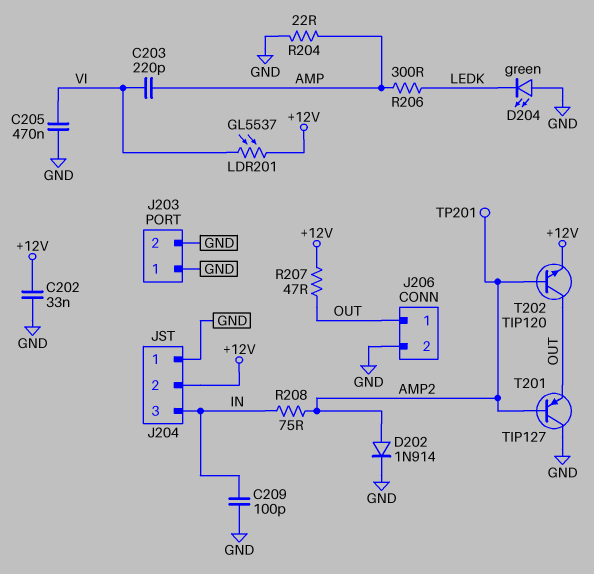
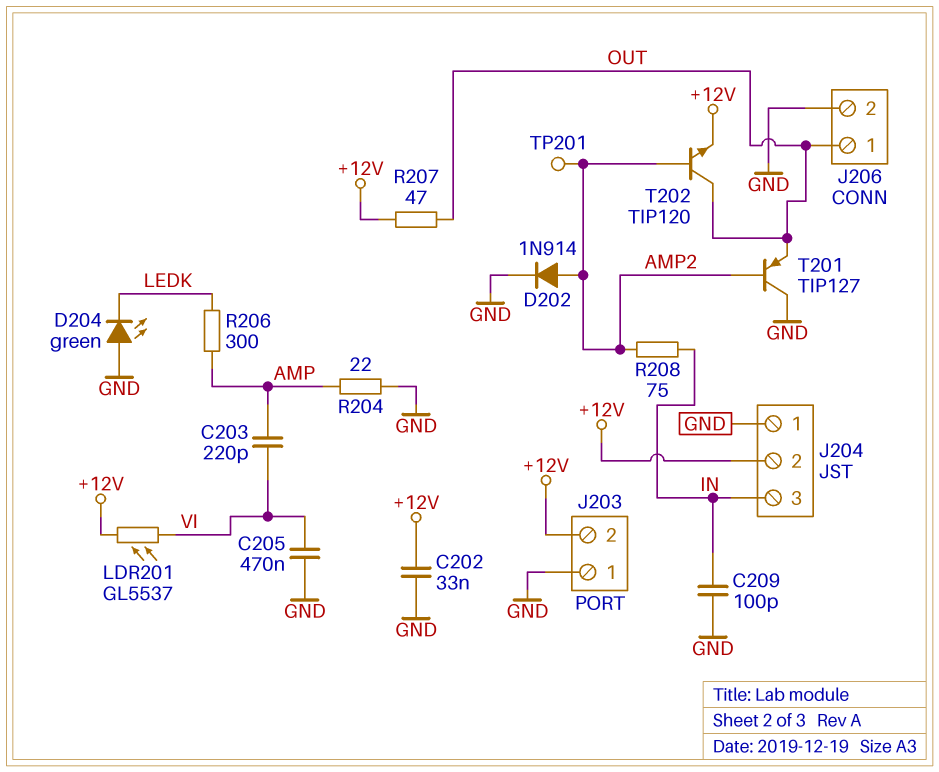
J203 pin 2: GND -> +12V

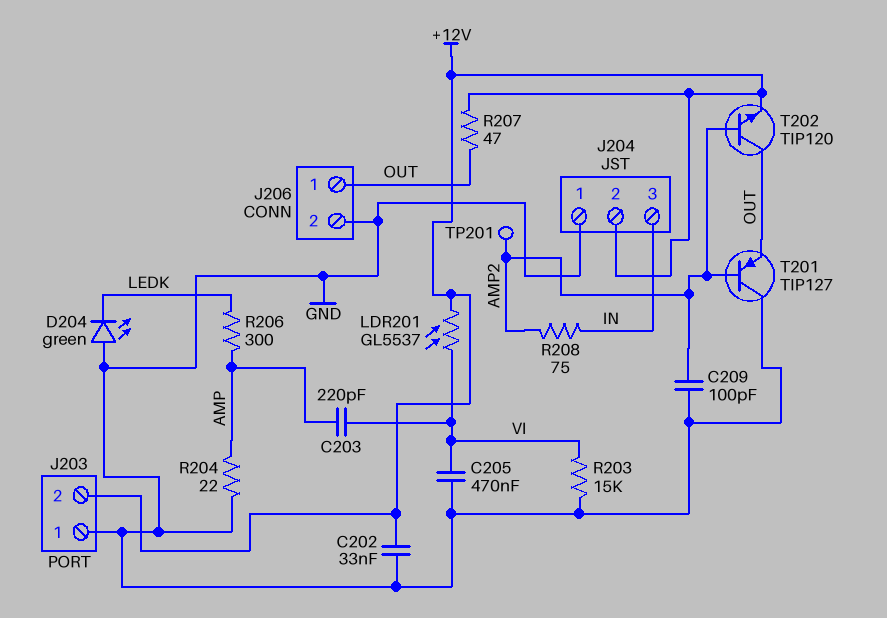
C209: 100pF (GND, IN) -> 100pF (AMP2, GND)
D202: diode 1N914 (A AMP2, K GND) -> none
R203: none -> 15k (GND, VI)

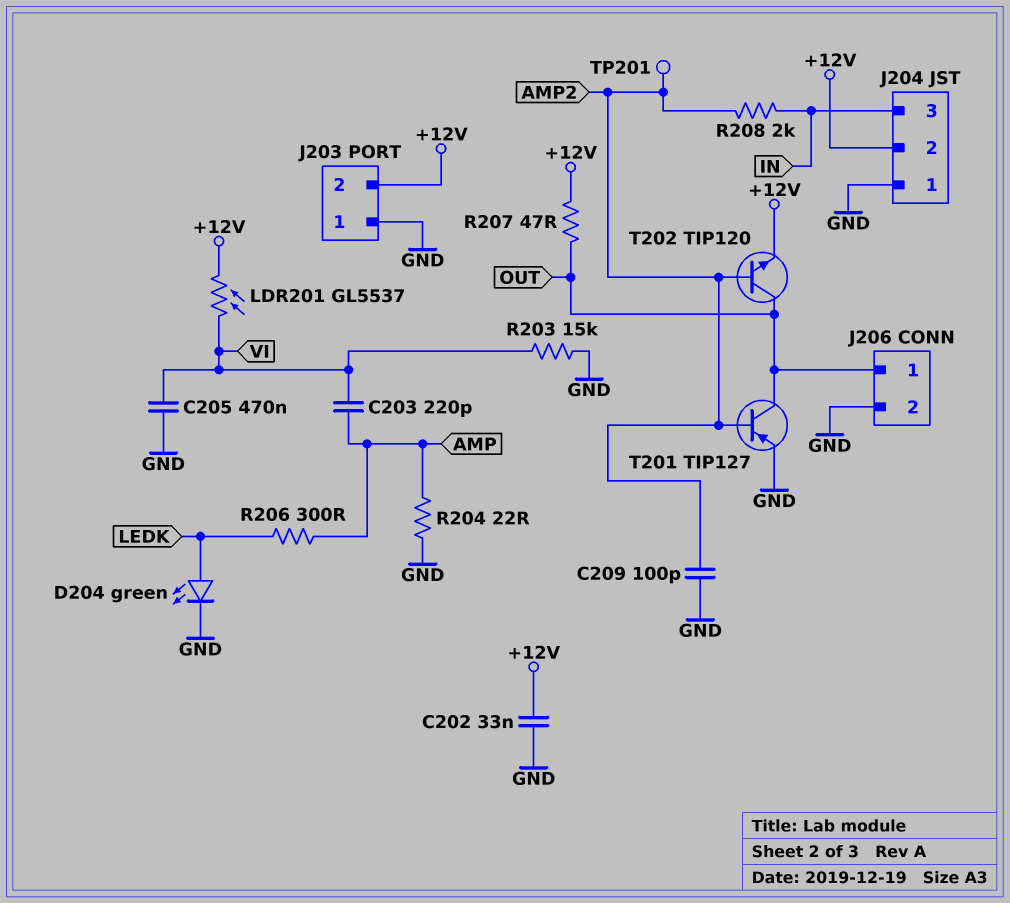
D204: LED green (A GND, K LEDK) -> LED green (A LEDK, K GND)
R208: 75 (AMP2, IN) -> 2k (AMP2, IN)
T201: PNP TIP127 (B AMP2, C GND, E OUT) -> PNP TIP127 (B AMP2, C OUT, E GND)

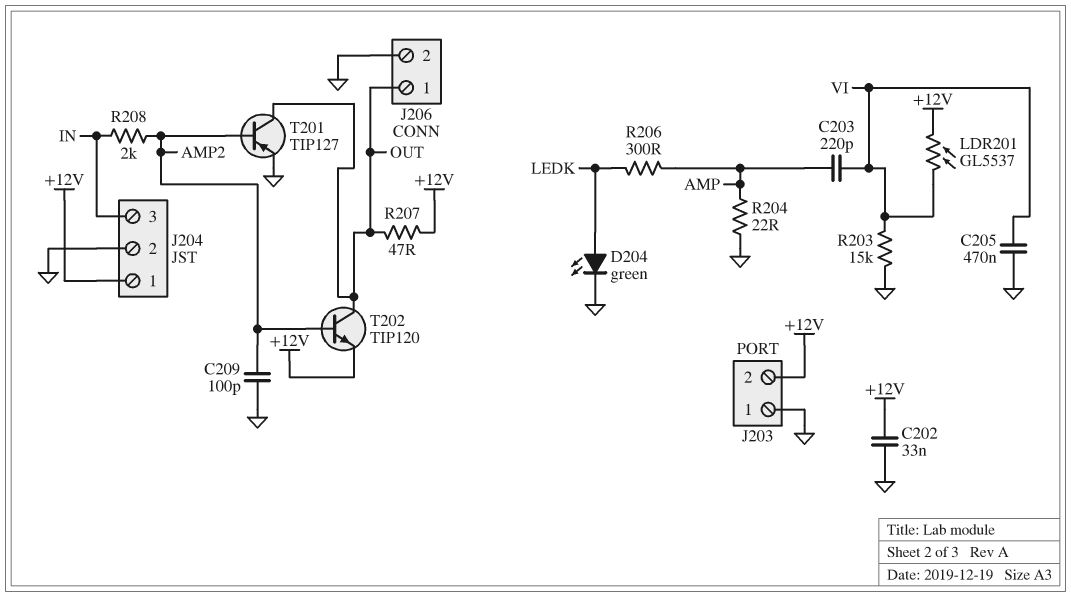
J204 pin 1: GND -> +12V
J204 pin 2: +12V -> GND
TP201: test point (AMP2) -> none

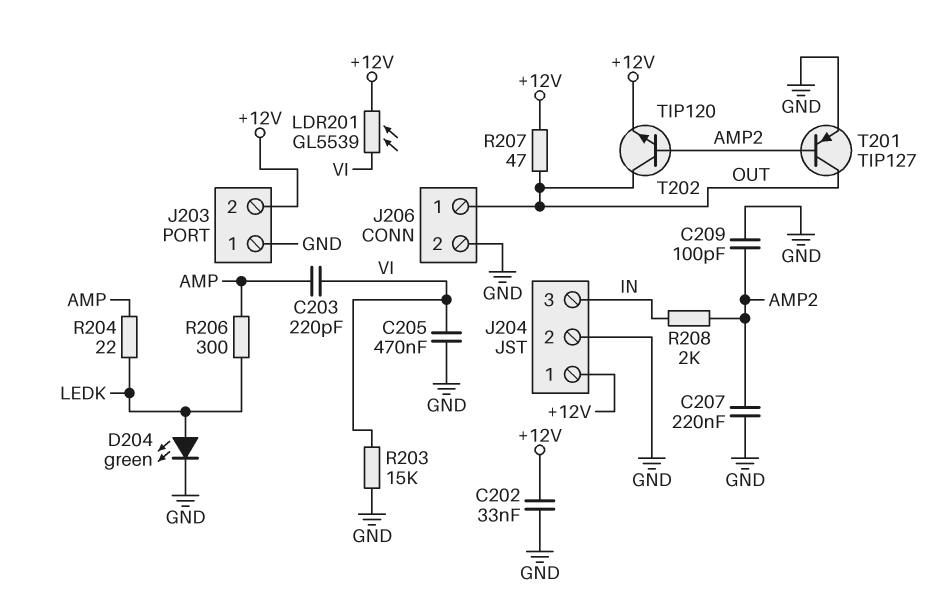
C207: none -> 220nF (AMP2, GND)
LDR201: GL5537 (+12V, VI) -> GL5539 (+12V, VI)
R204: 22 (AMP, GND) -> 22 (AMP, LEDK)

